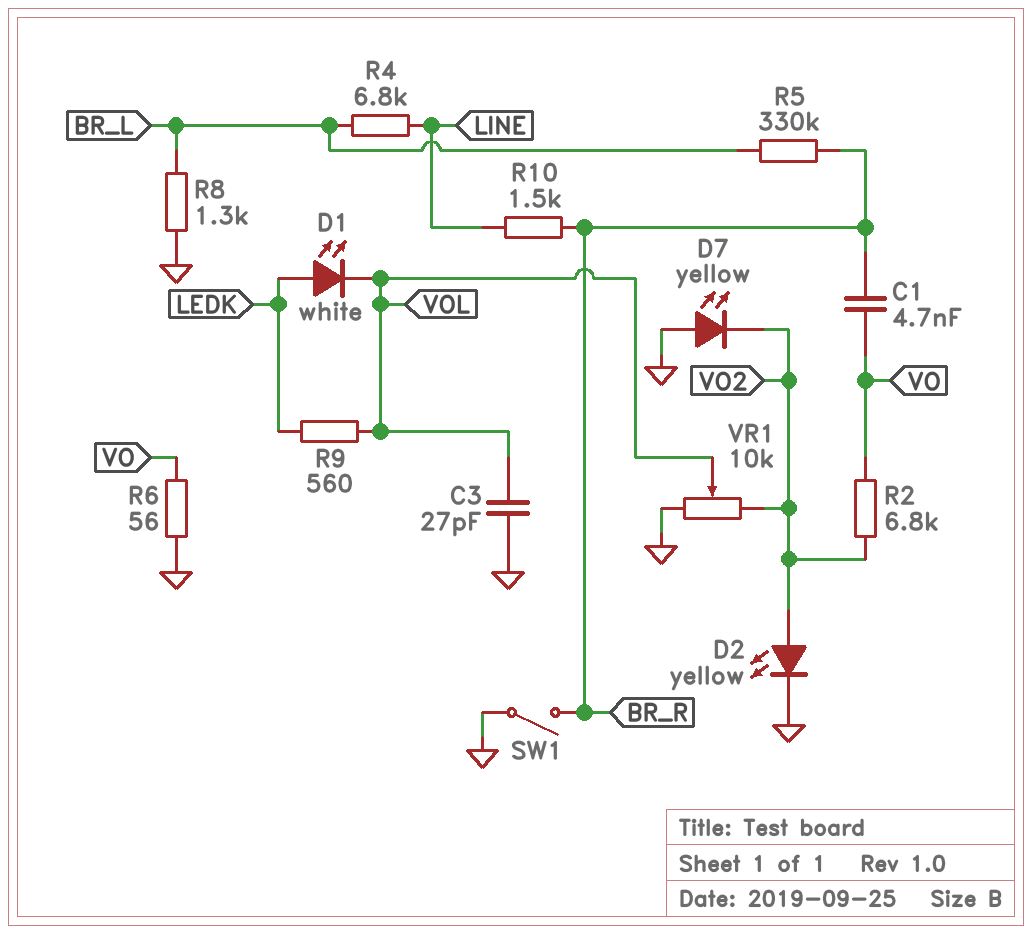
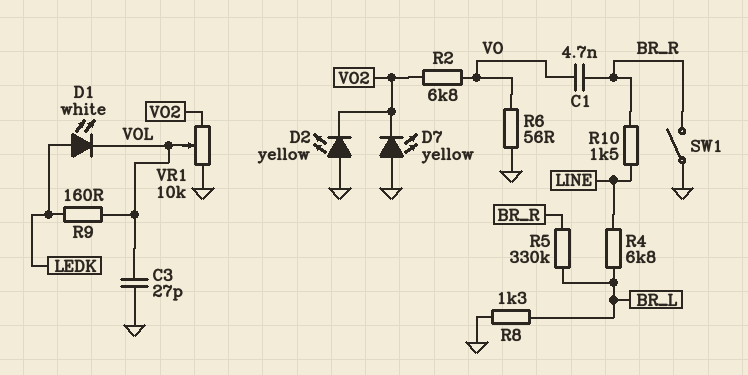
D2: LED yellow (A VO2, K GND) -> LED yellow (A GND, K VO2)
R9: 560 (LEDK, VOL) -> 160 (LEDK, VOL)

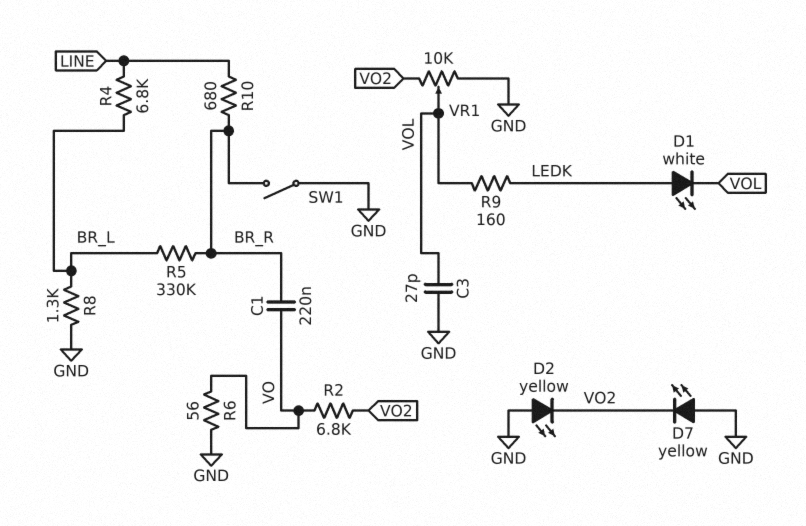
C1: 4.7nF (BR_R, VO) -> 220nF (BR_R, VO)
R10: 1.5k (BR_R, LINE) -> 680 (BR_R, LINE)

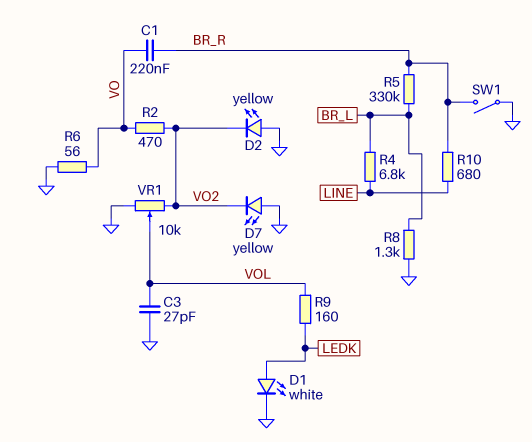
D1: LED white (A LEDK, K VOL) -> LED white (A LEDK, K GND)
R2: 6.8k (VO, VO2) -> 470 (VO, VO2)

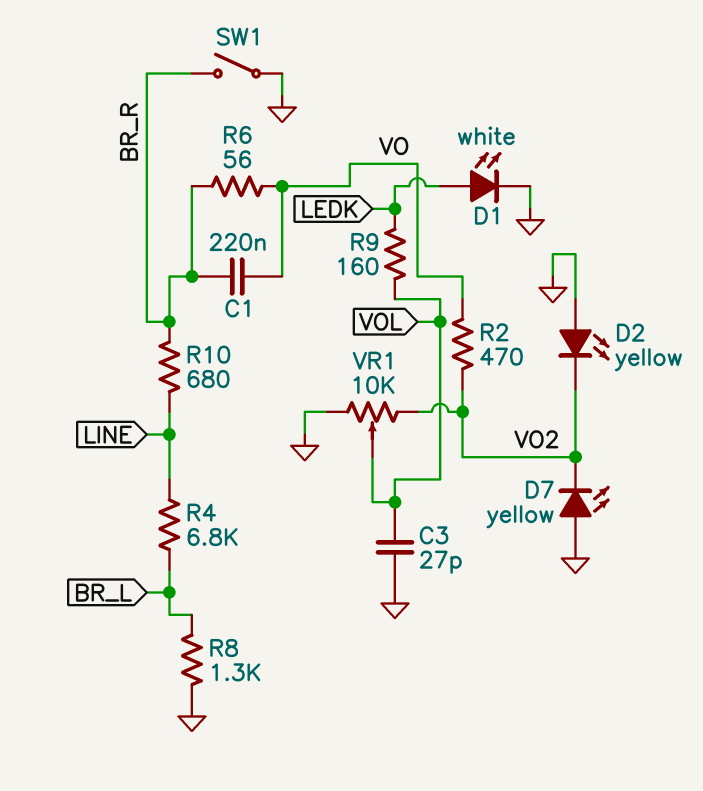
R5: 330k (BR_L, BR_R) -> none
R6: 56 (GND, VO) -> 56 (BR_R, VO)

